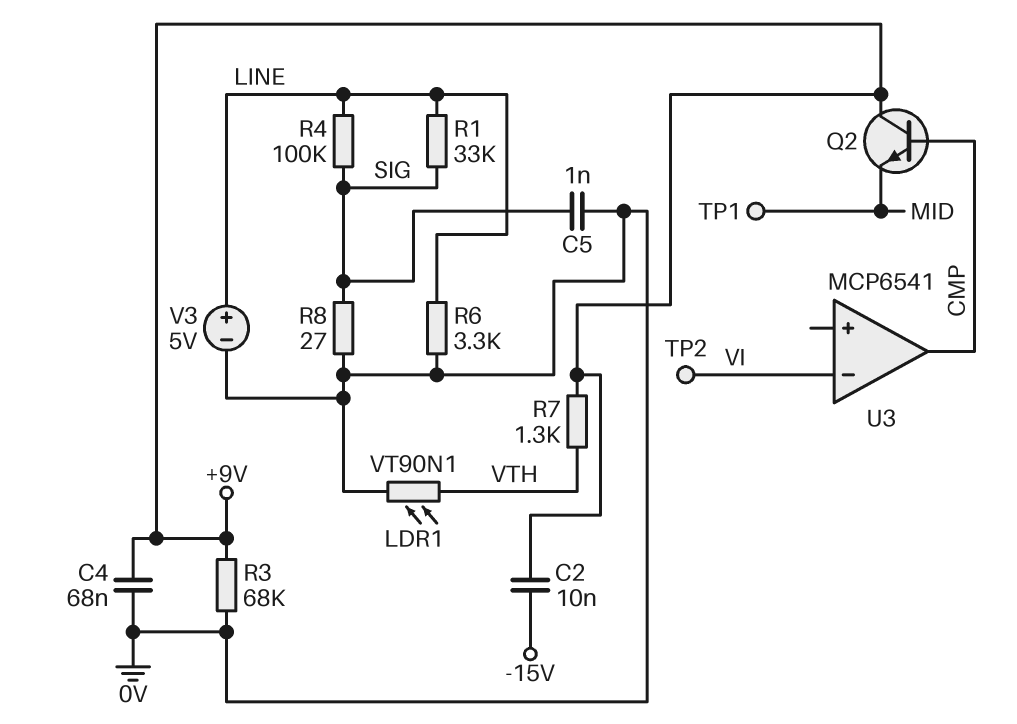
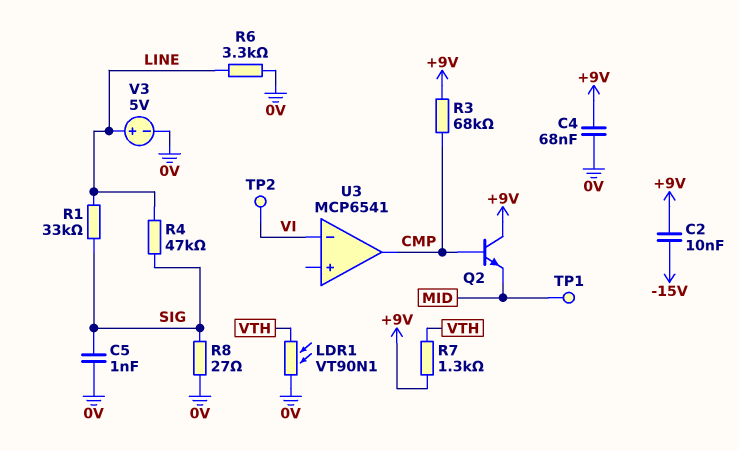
R3: 68k (+9V, 0V) -> 68k (+9V, CMP)
R4: 100k (LINE, SIG) -> 47k (LINE, SIG)

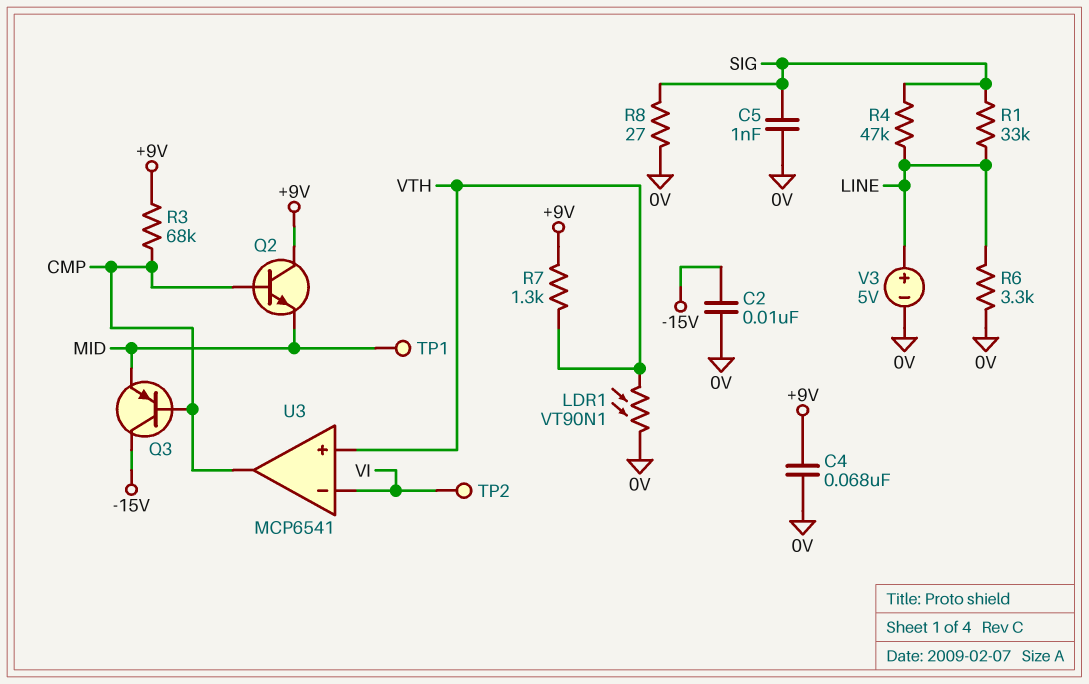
C2: 10nF (+9V, -15V) -> 10nF (-15V, 0V)
Q3: none -> PNP (B CMP, C -15V, E MID)
U3 pin in+: none -> VTH

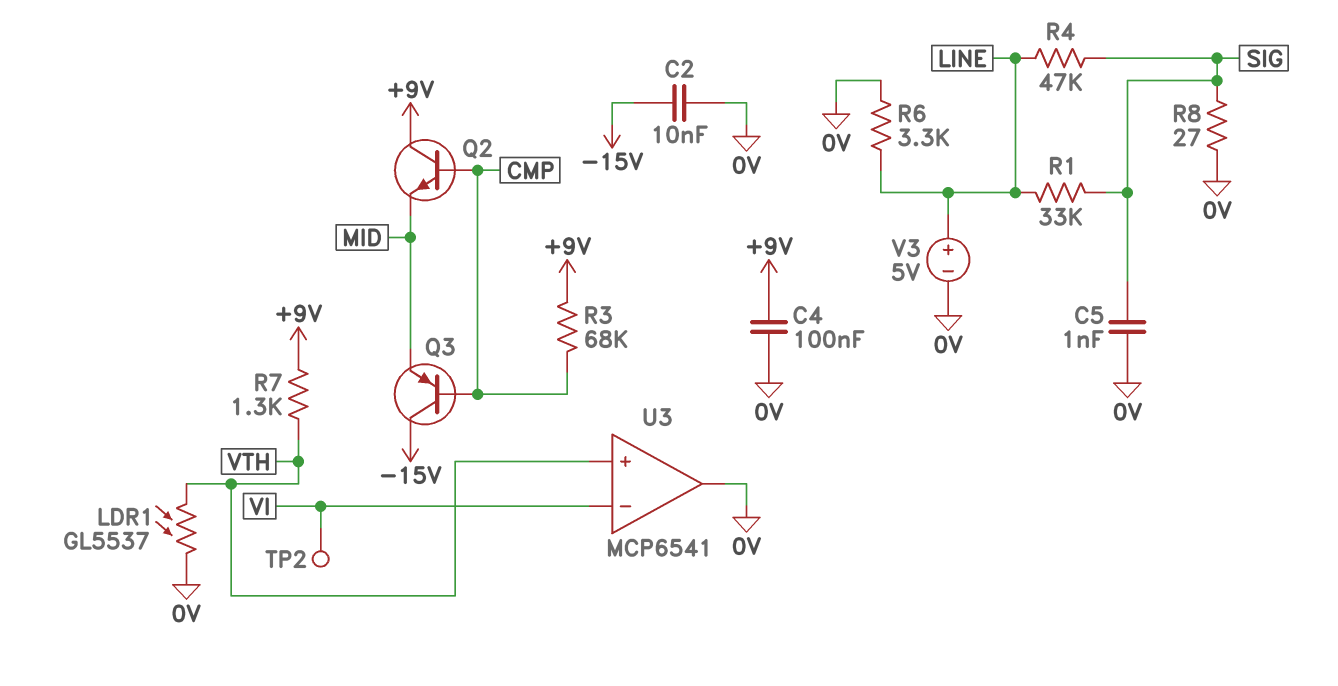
C4: 68nF (+9V, 0V) -> 100nF (+9V, 0V)
LDR1: VT90N1 (0V, VTH) -> GL5537 (0V, VTH)
TP1: test point (MID) -> none
U3 pin out: CMP -> 0V

